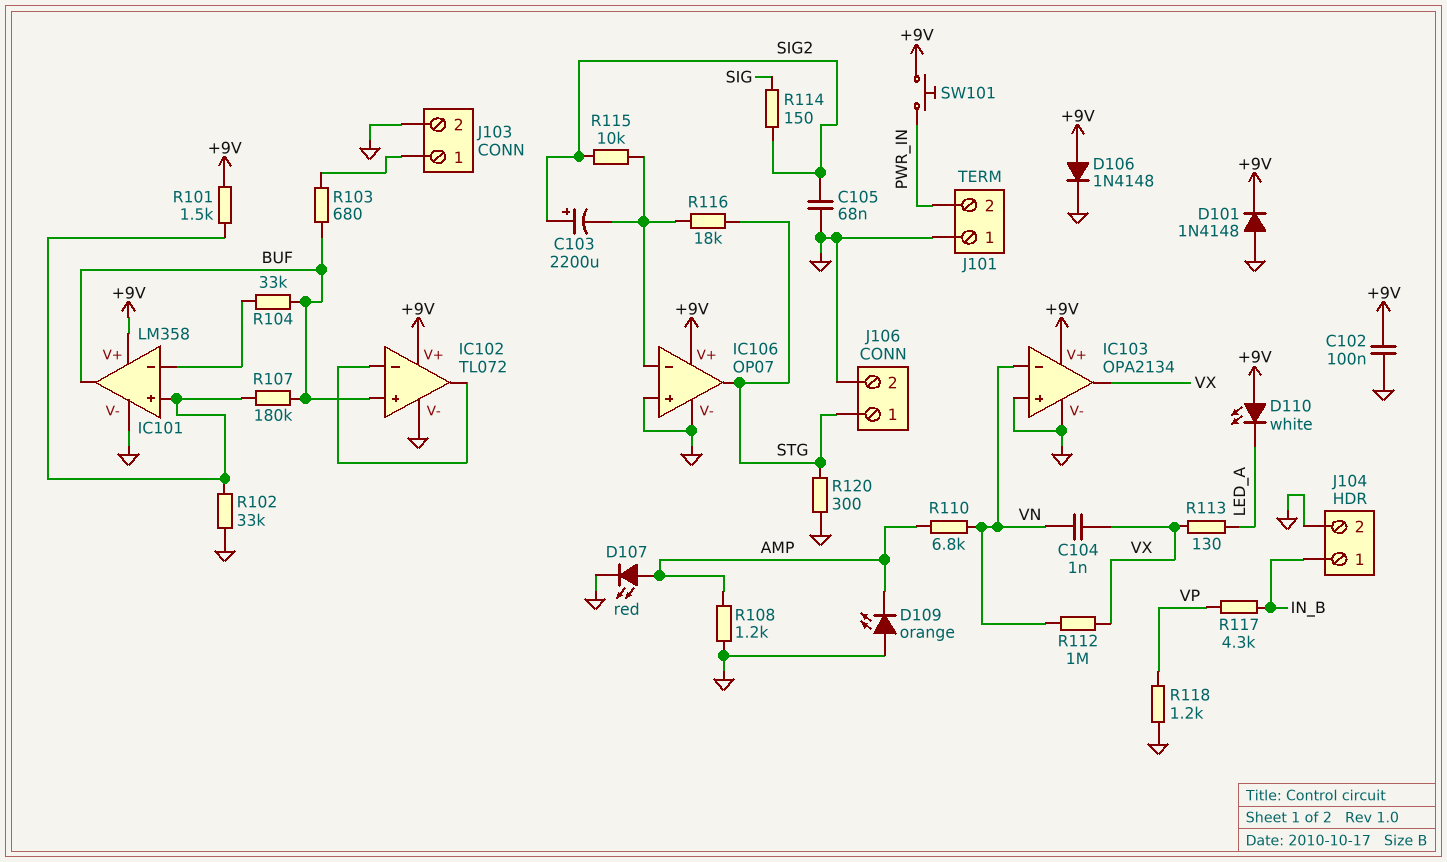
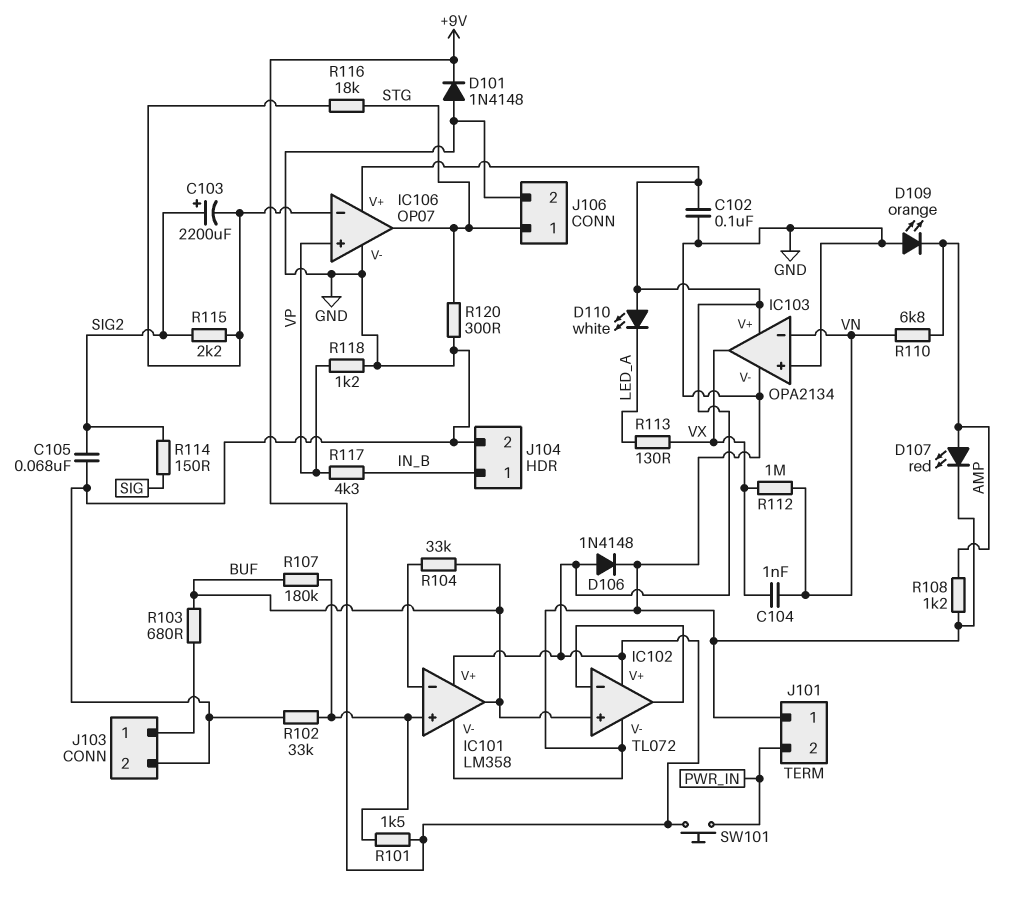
IC106 pin in+: GND -> VP
R115: 10k (IC106/in-, SIG2) -> 2.2k (IC106/in-, SIG2)

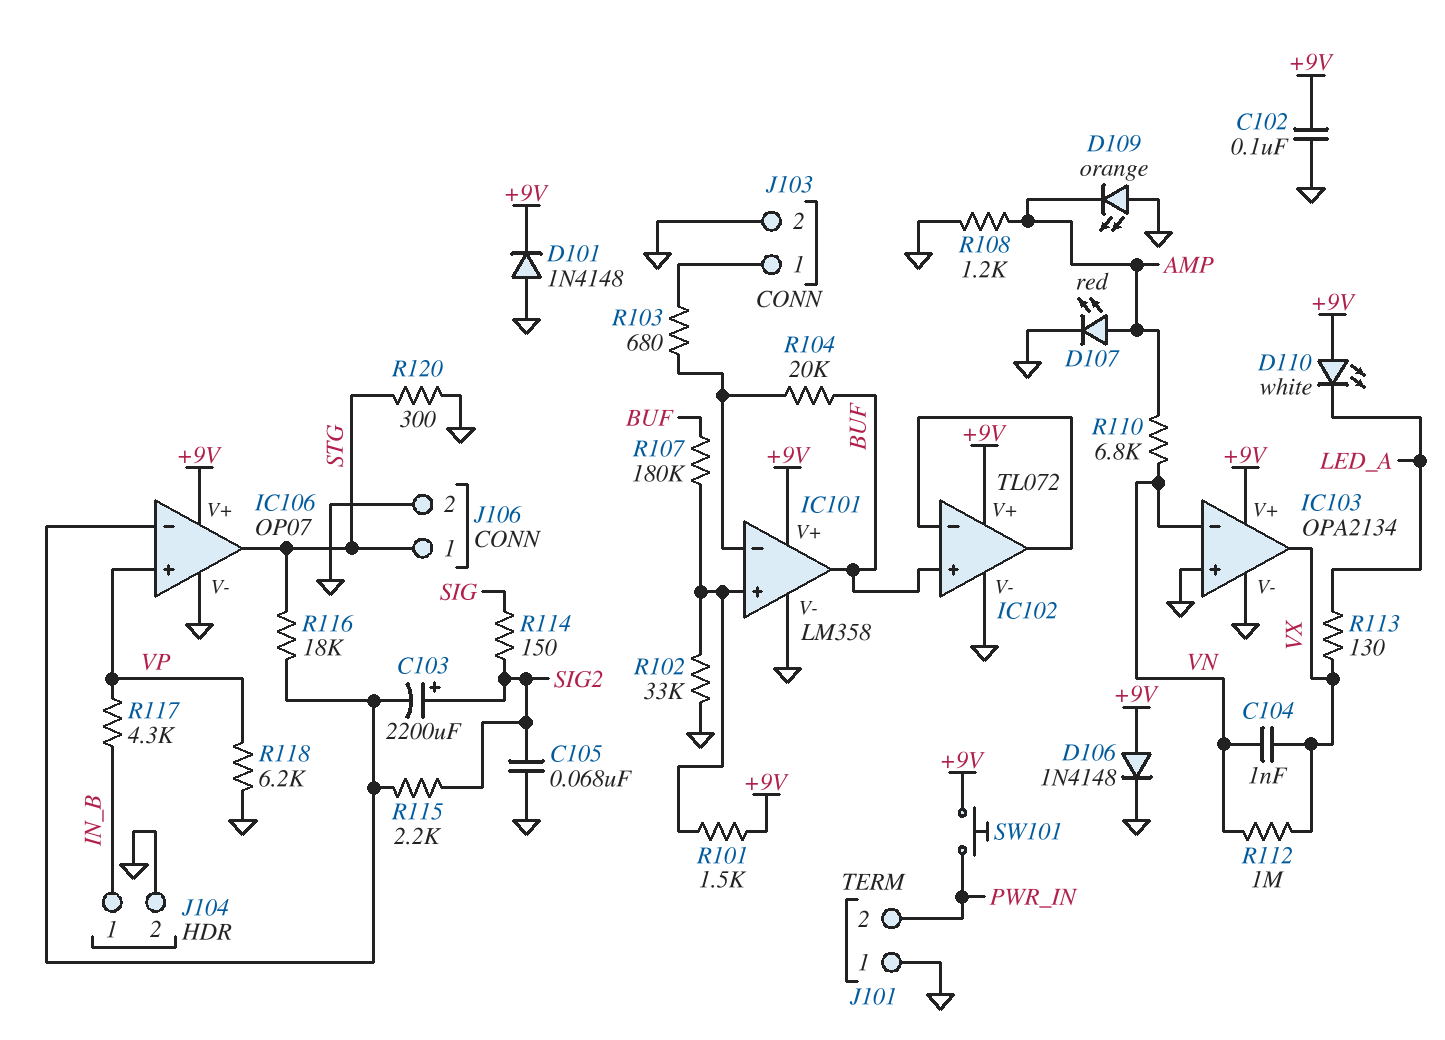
R103: 680 (BUF, J103/1) -> 680 (IC101/in-, J103/1)
R104: 33k (BUF, IC101/in-) -> 20k (BUF, IC101/in-)
R118: 1.2k (GND, VP) -> 6.2k (GND, VP)

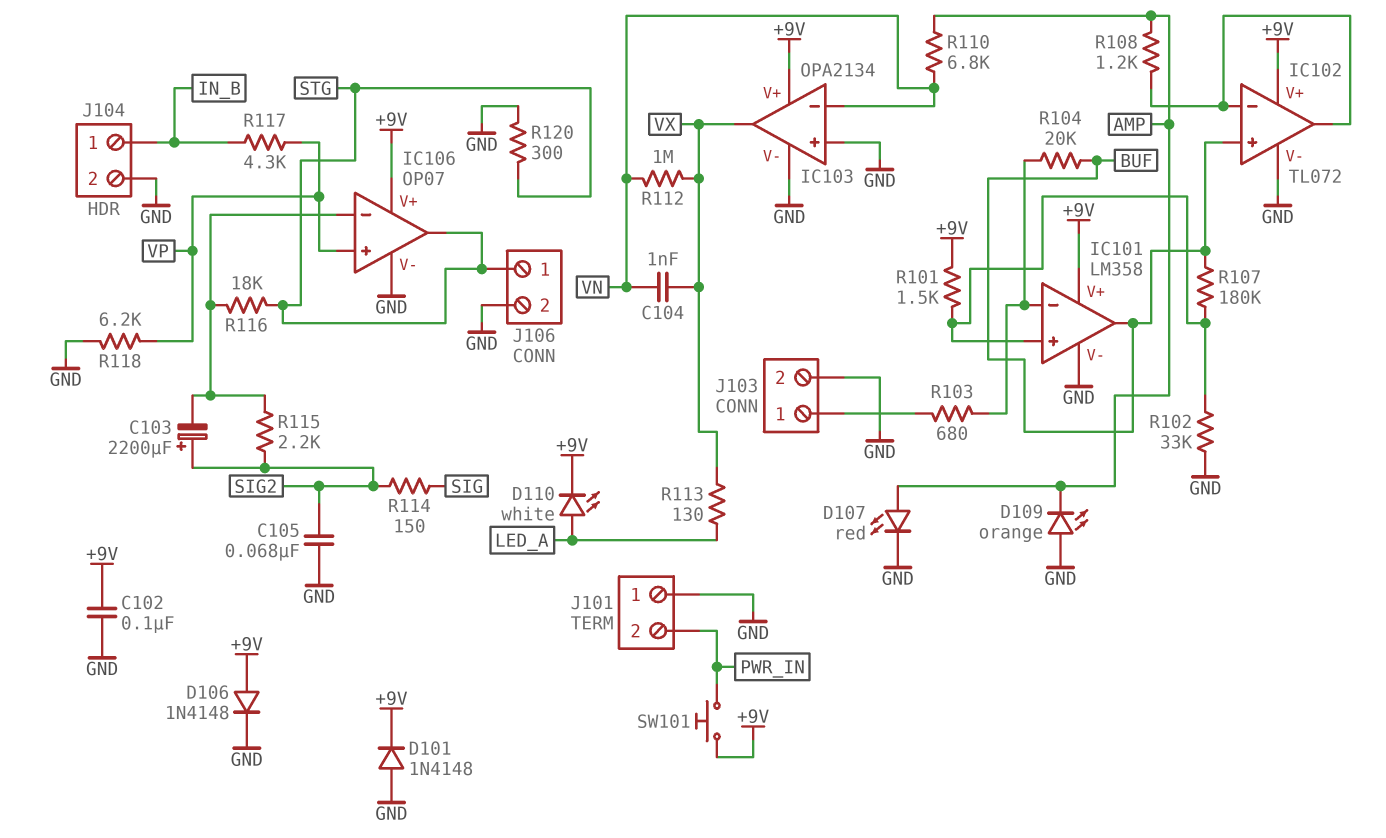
D110: LED white (A +9V, K LED_A) -> LED white (A LED_A, K +9V)
R108: 1.2k (AMP, GND) -> 1.2k (AMP, IC102/in-)

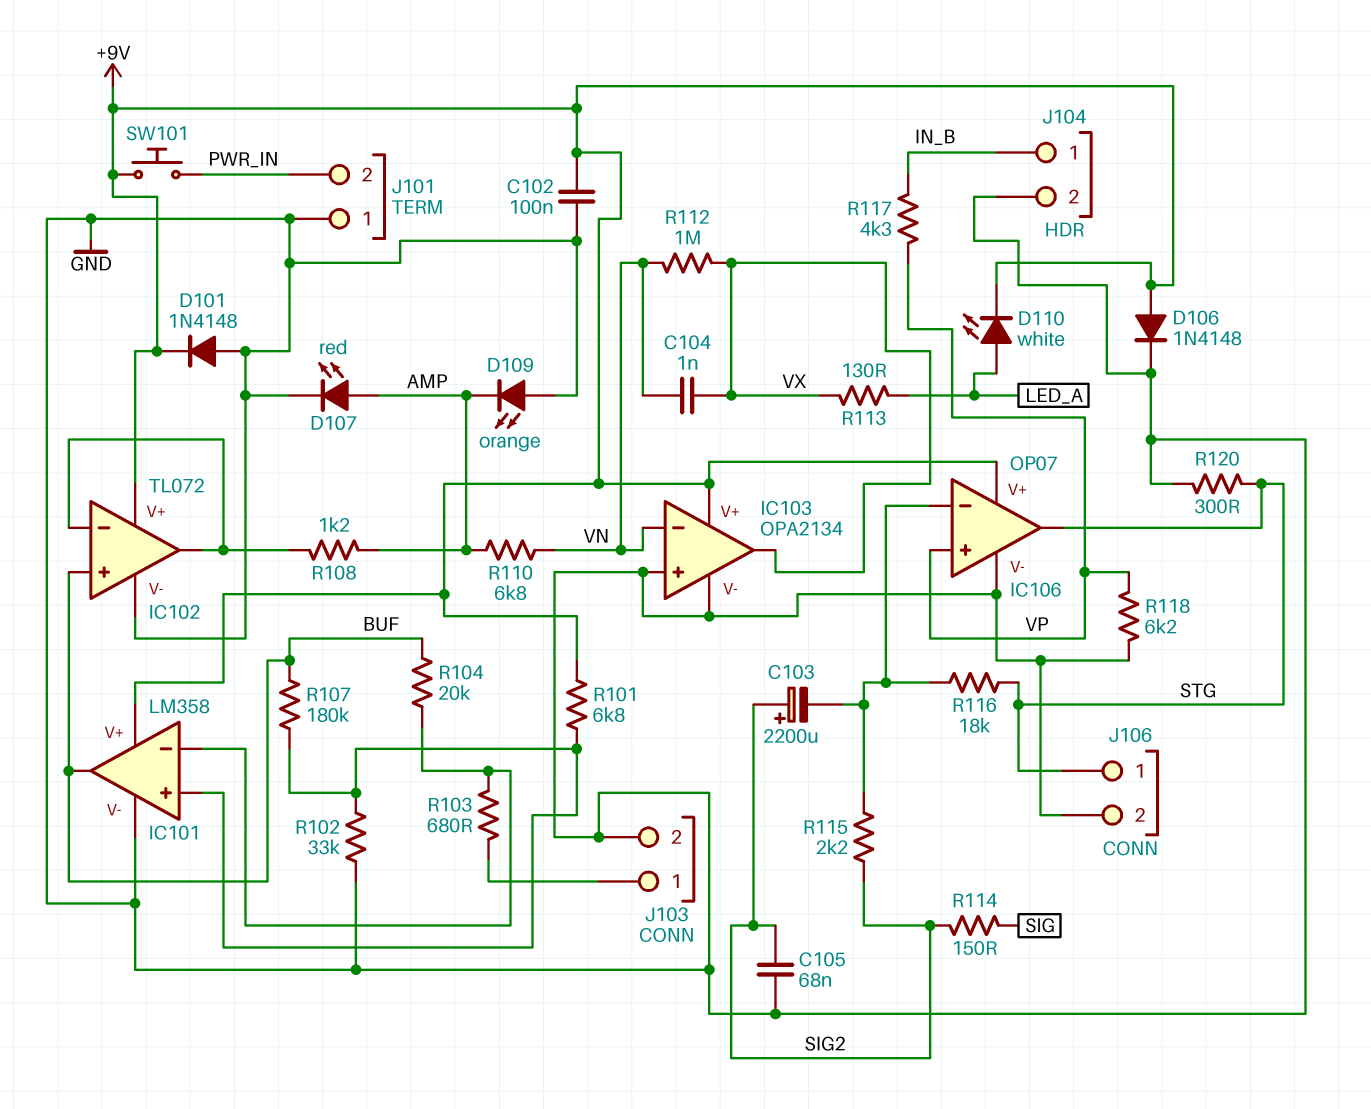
R101: 1.5k (+9V, IC101/in+) -> 6.8k (+9V, IC101/in+)

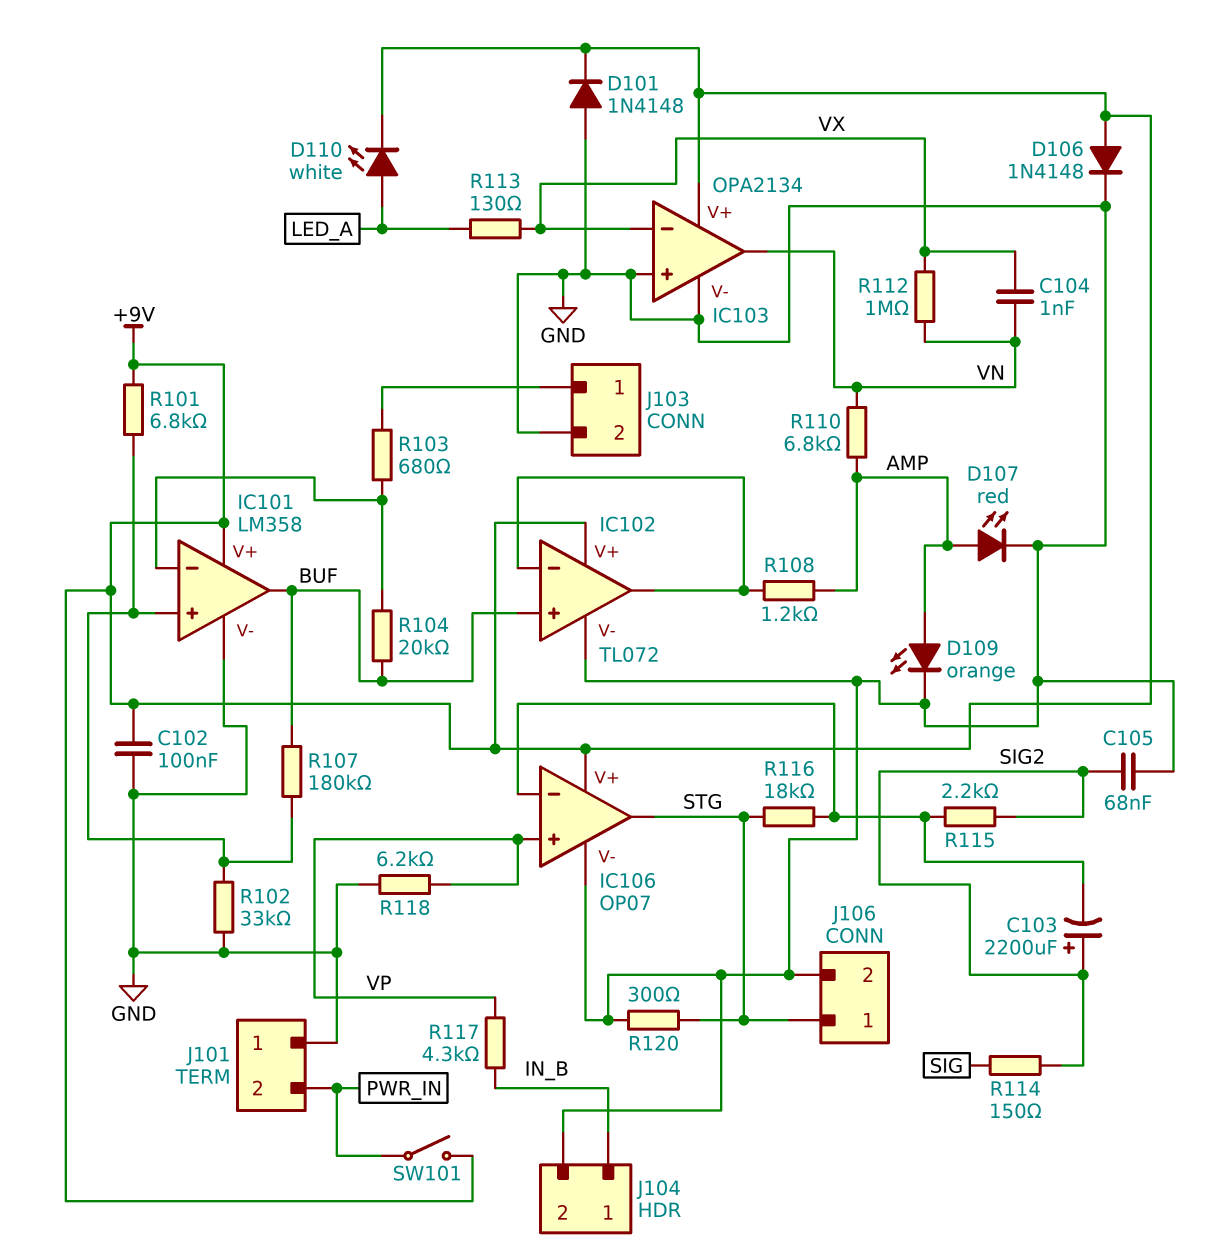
D109: LED orange (A GND, K AMP) -> LED orange (A AMP, K GND)
IC103 pin in-: VN -> VX
IC103 pin out: VX -> VN
SW101: button (+9V, PWR_IN) -> switch (+9V, PWR_IN)

